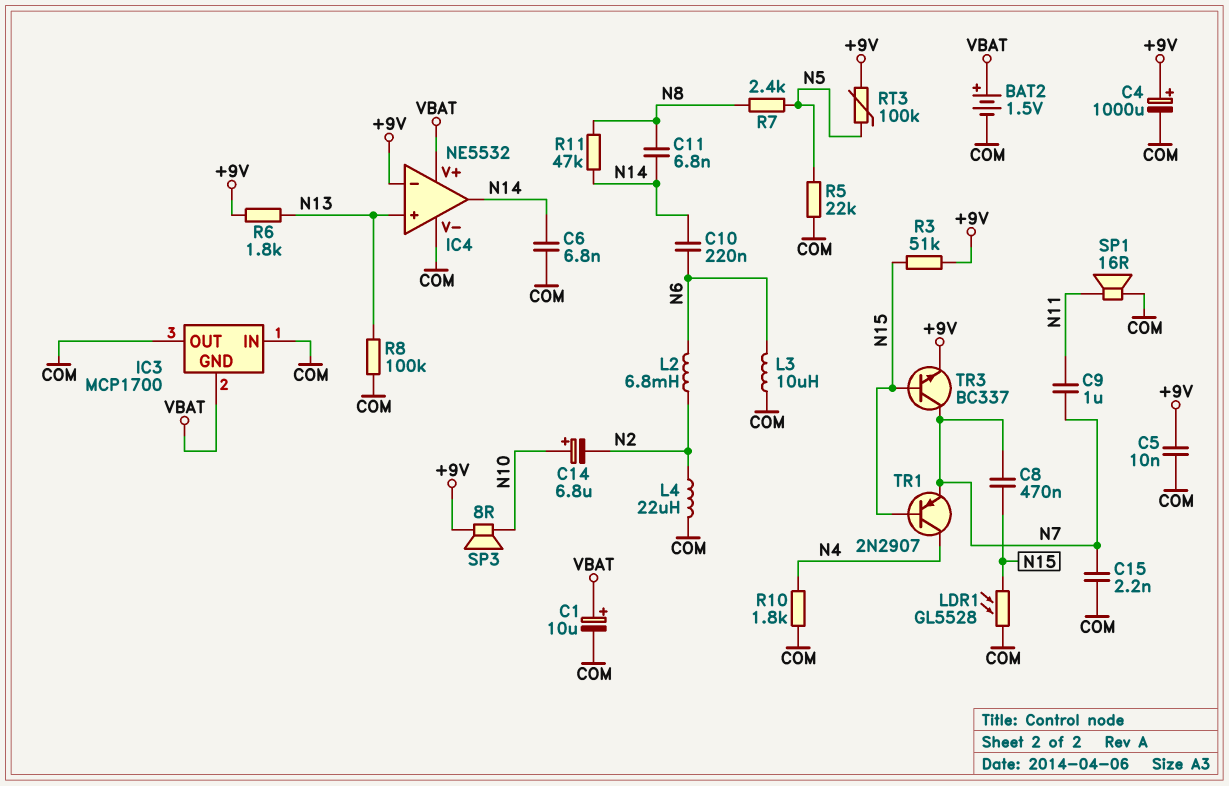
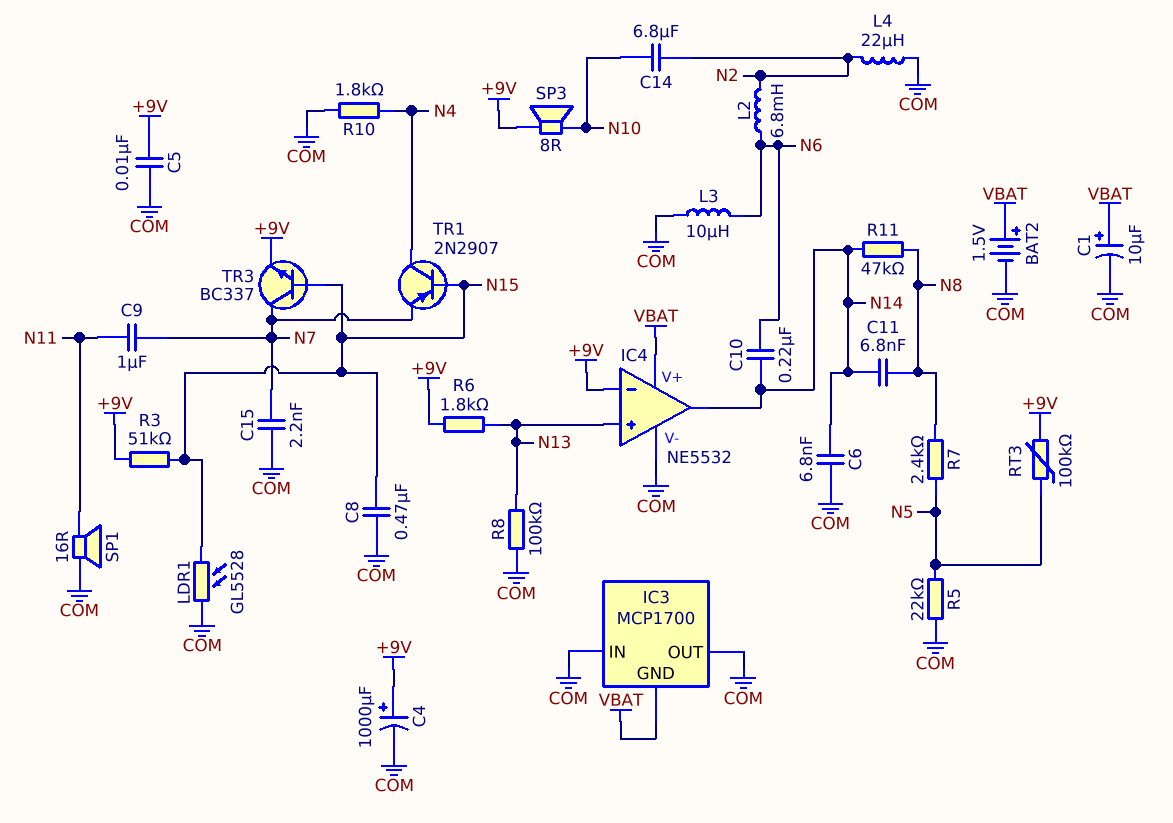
C8: 470nF (N7, N15) -> 470nF (COM, N15)
C14: 6.8uF (plus N10, minus N2) -> 6.8uF (N2, N10)

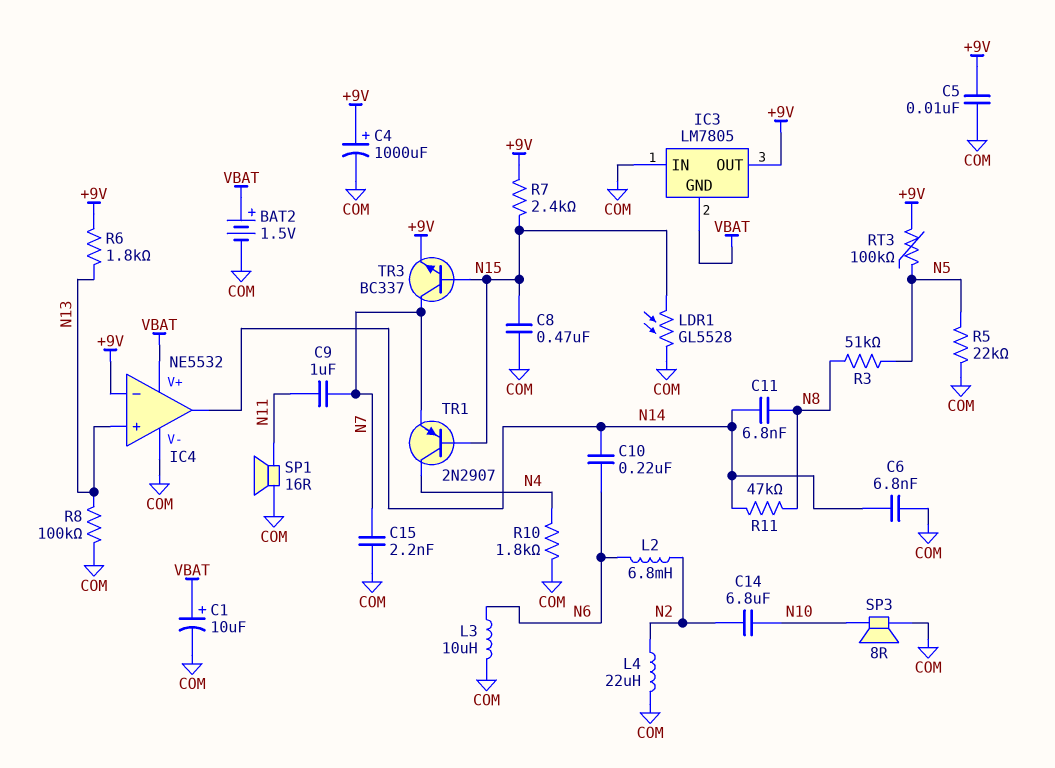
IC3: MCP1700 -> LM7805
IC3 pin OUT: COM -> +9V
R3: 51k (+9V, N15) -> 51k (N5, N8)
R7: 2.4k (N5, N8) -> 2.4k (+9V, N15)
SP3: speaker 8R (+9V, N10) -> speaker 8R (COM, N10)

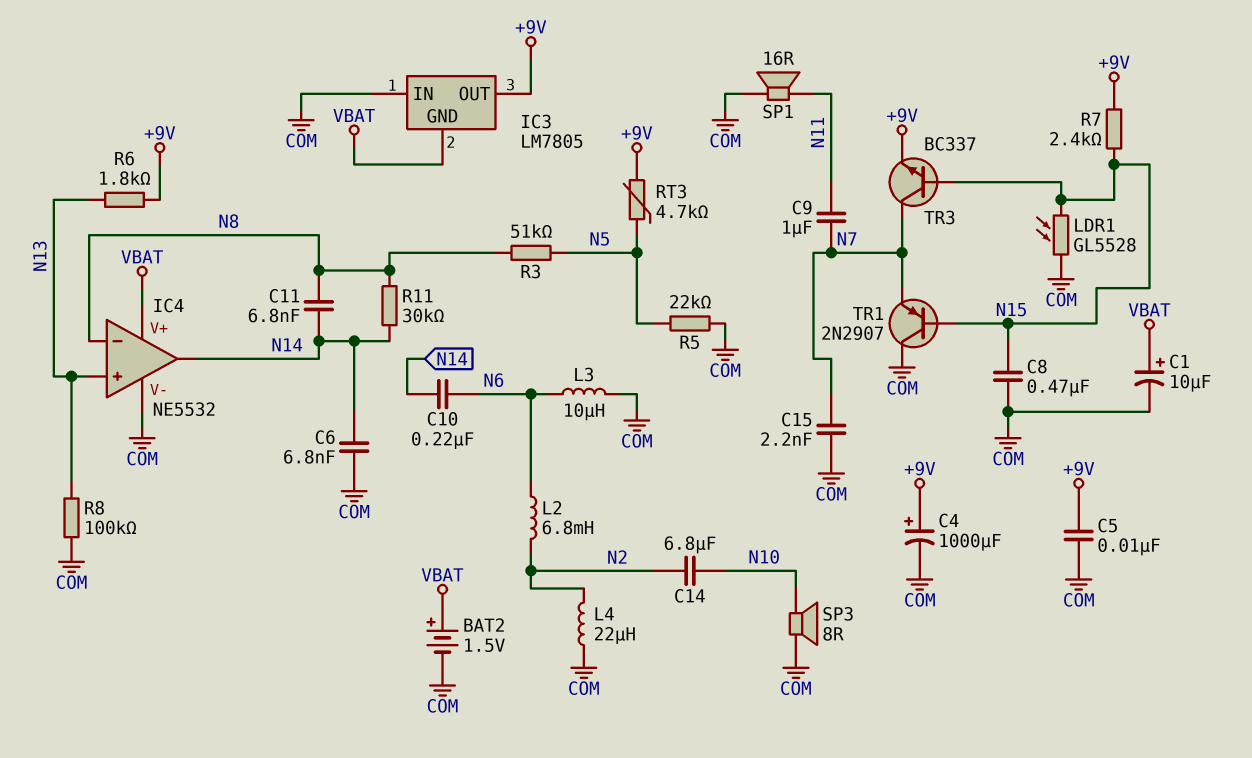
IC4 pin in-: +9V -> N8
R10: 1.8k (COM, N4) -> none
R11: 47k (N8, N14) -> 30k (N8, N14)
RT3: 100k (+9V, N5) -> 4.7k (+9V, N5)
TR1: PNP 2N2907 (B N15, C N4, E N7) -> PNP 2N2907 (B N15, C COM, E N7)

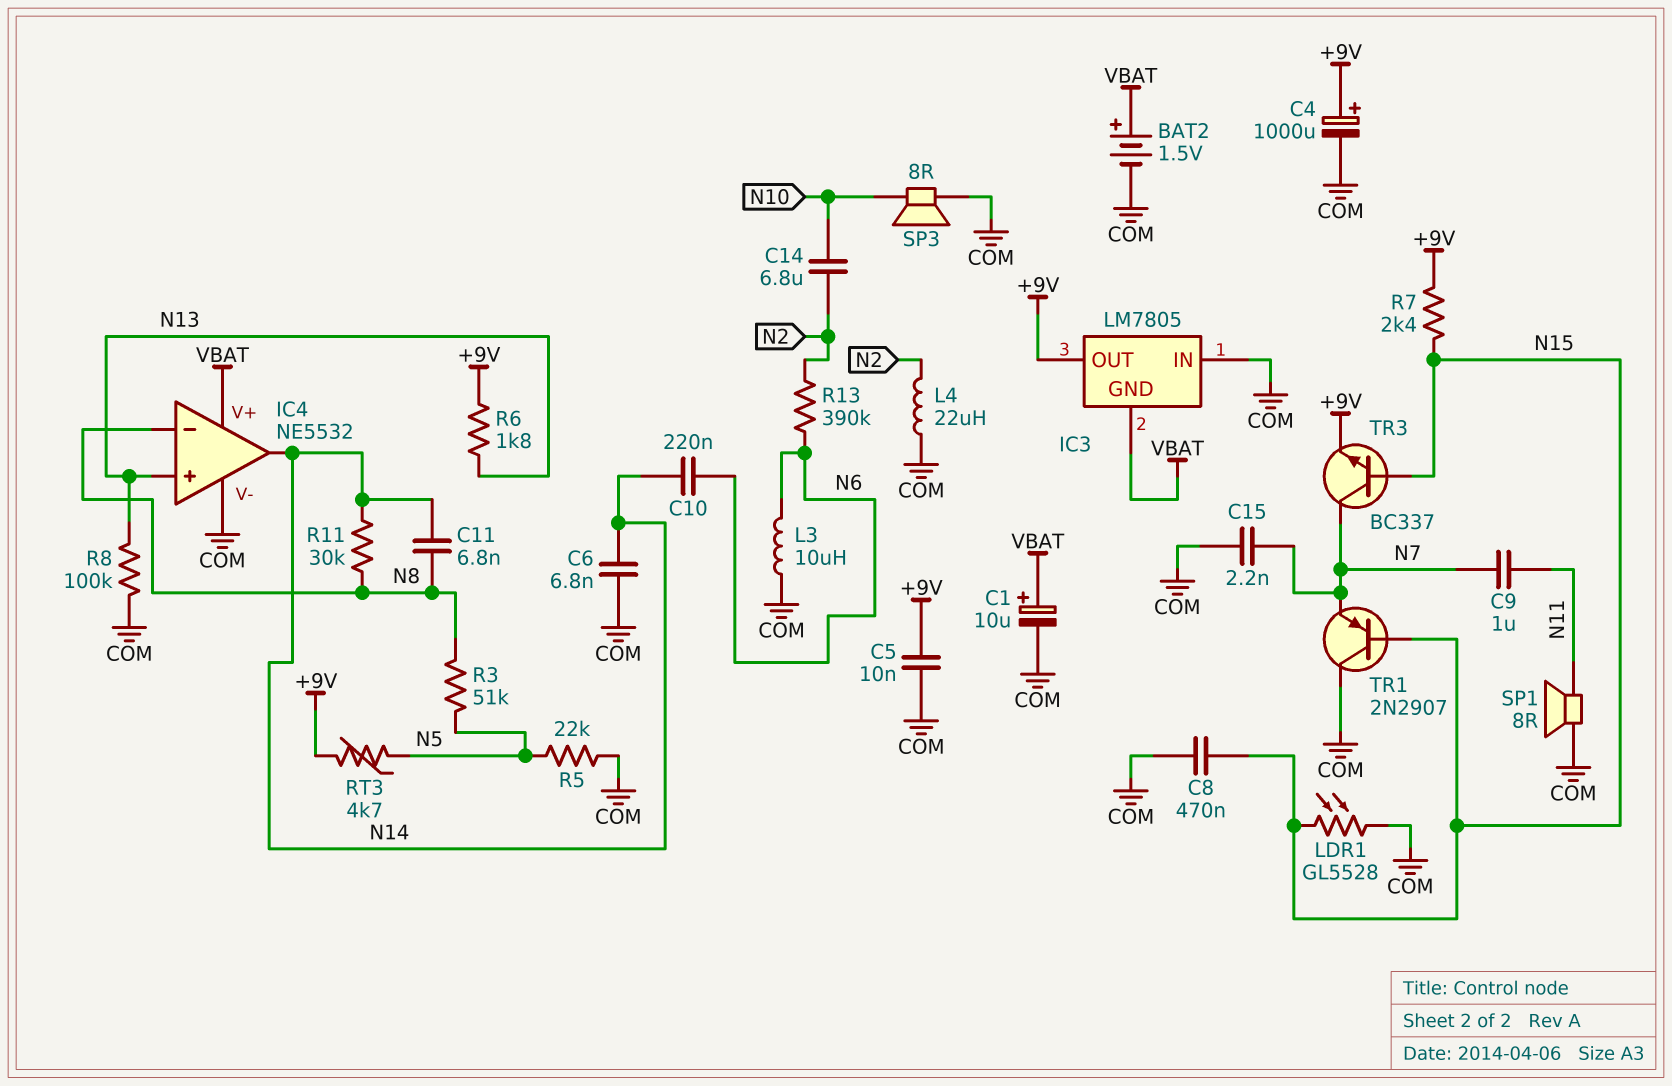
L2: 6.8mH (N2, N6) -> none
R13: none -> 390k (N2, N6)
SP1: speaker 16R (COM, N11) -> speaker 8R (COM, N11)

